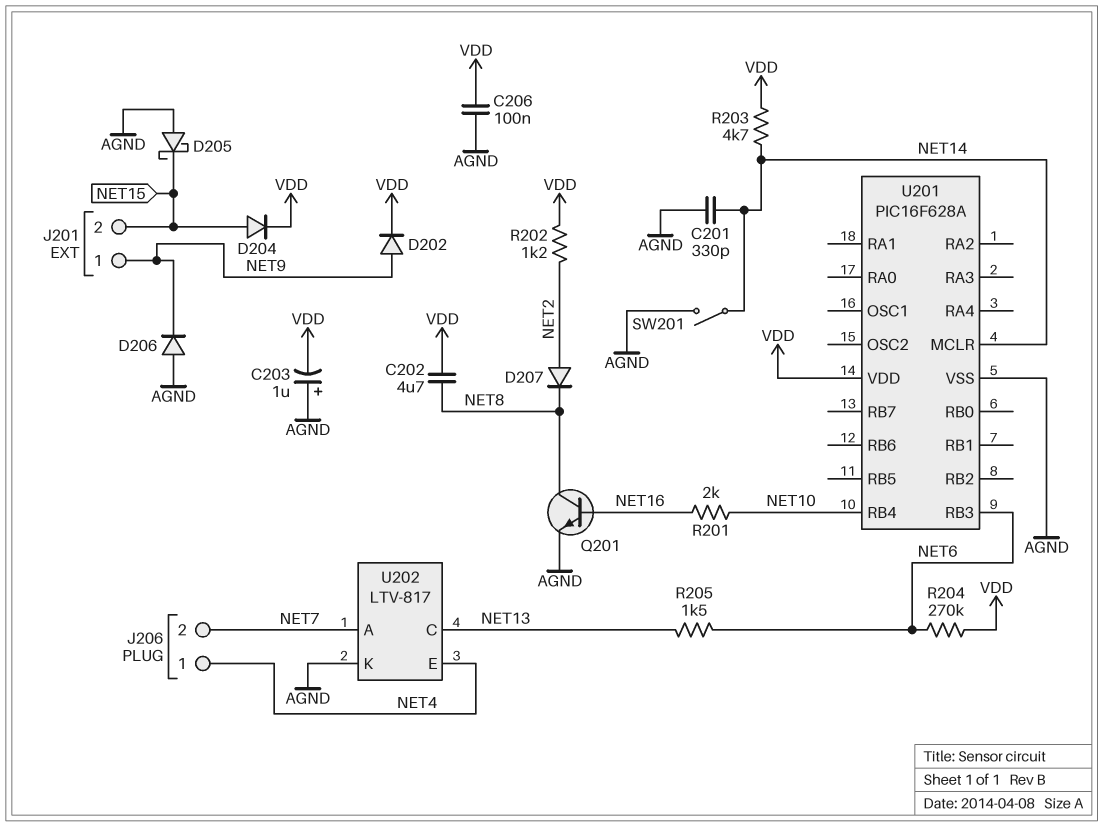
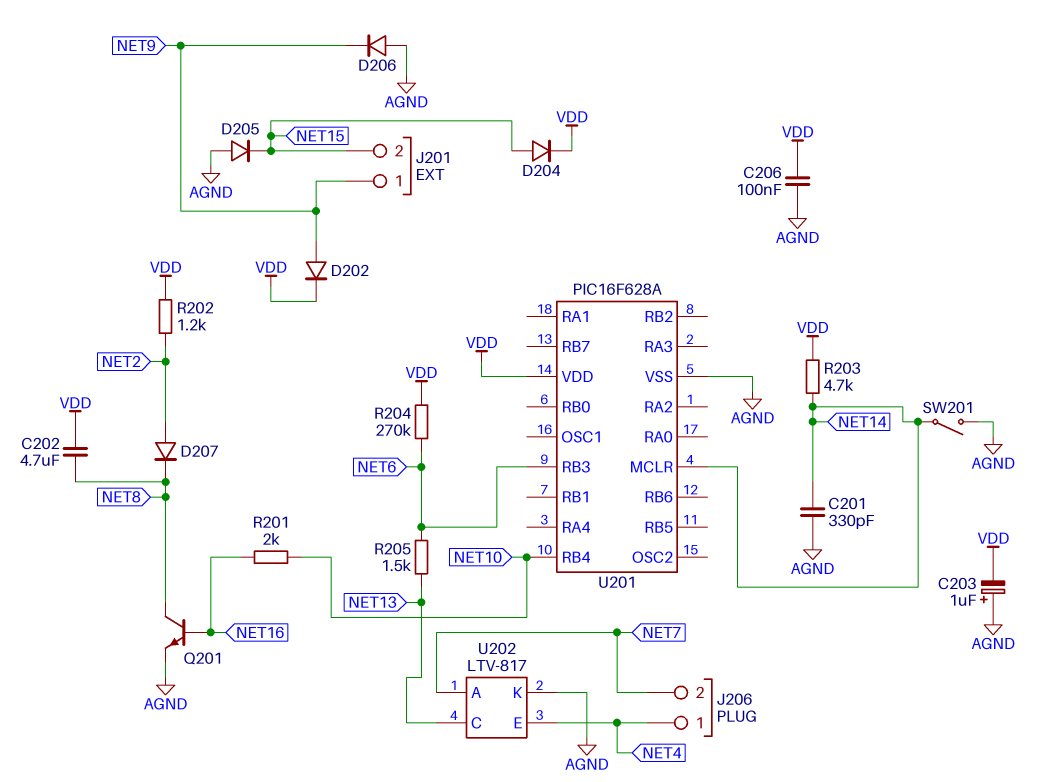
D205: schottky (A AGND, K NET15) -> diode (A AGND, K NET15)

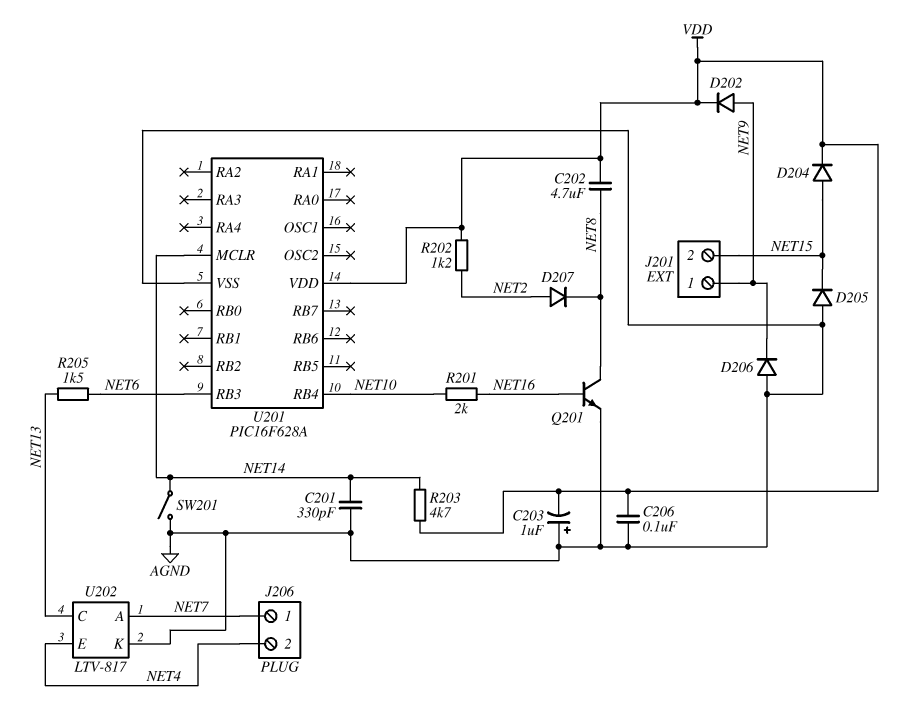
J206 pin 1: NET4 -> NET7
J206 pin 2: NET7 -> NET4
R204: 270k (NET6, VDD) -> none

